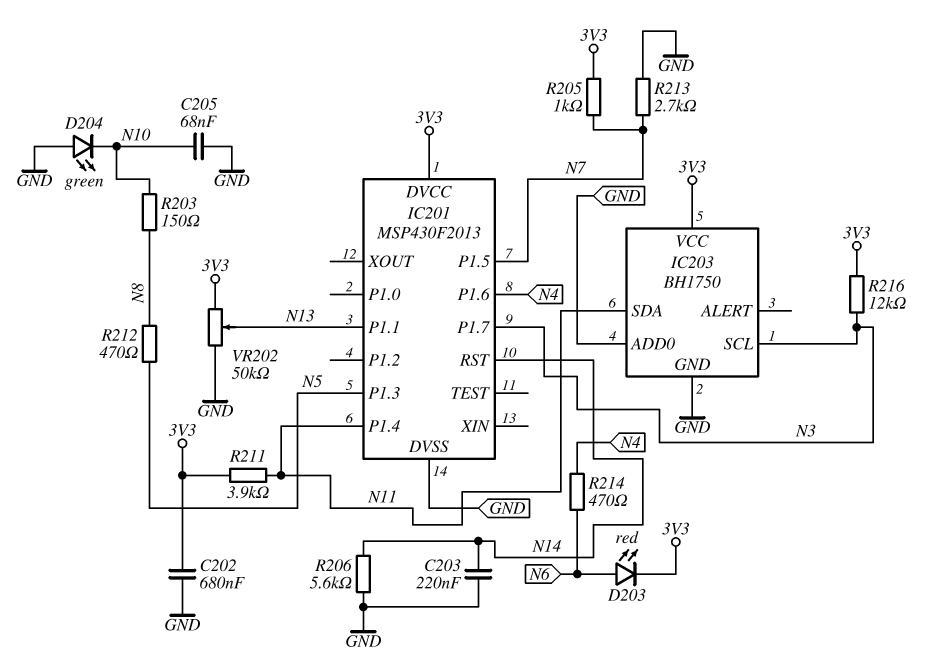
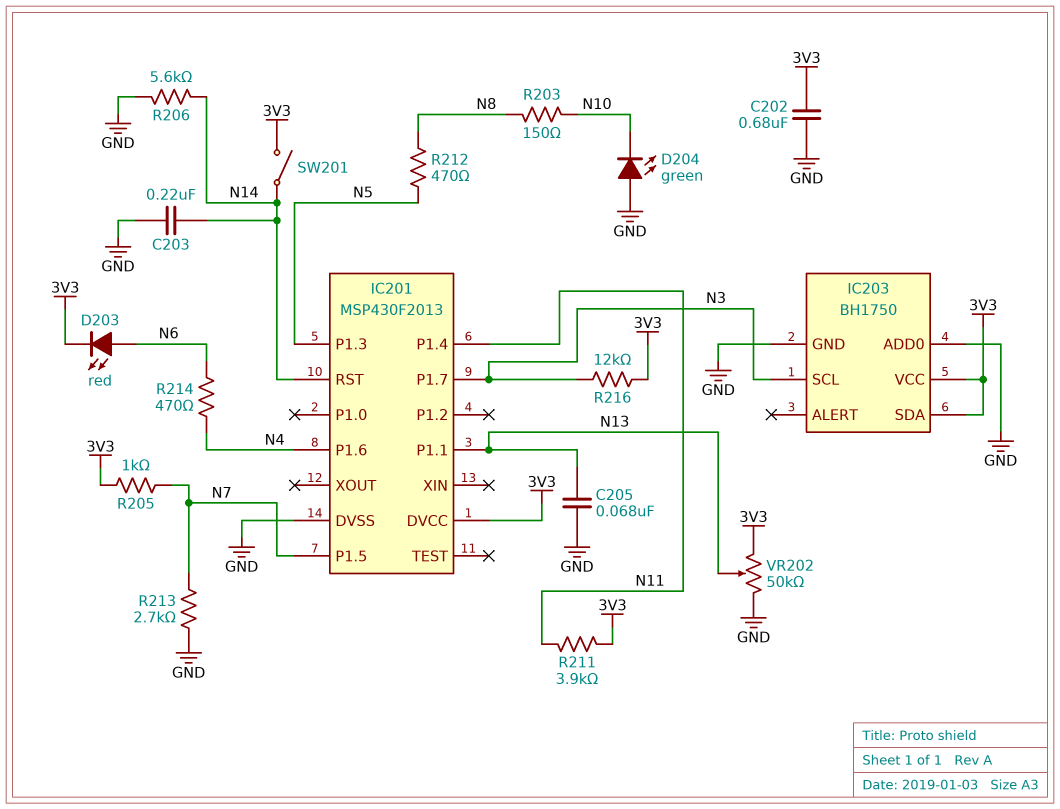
C205: 68nF (GND, N10) -> 68nF (GND, N13)
IC203 pin SDA: N11 -> 3V3
SW201: none -> switch (3V3, N14)

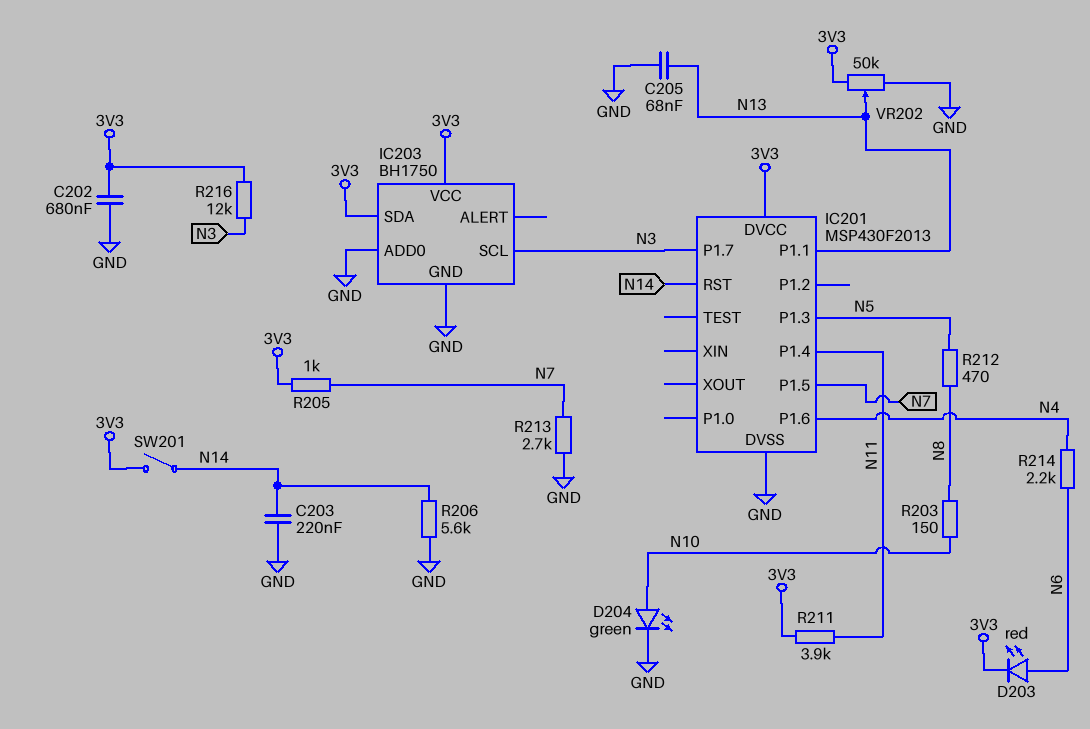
D204: LED green (A GND, K N10) -> LED green (A N10, K GND)
R214: 470 (N4, N6) -> 2.2k (N4, N6)

